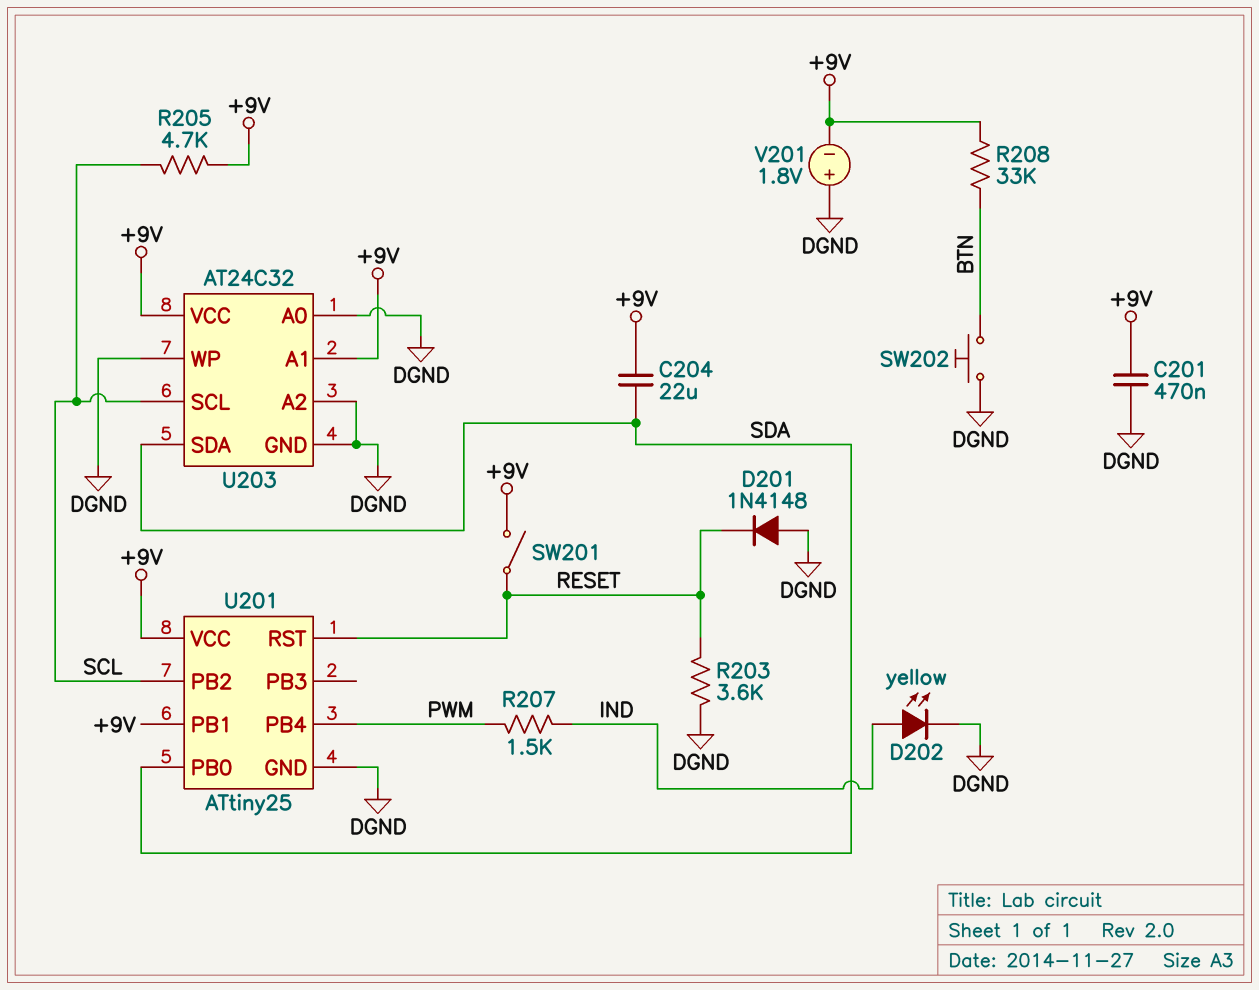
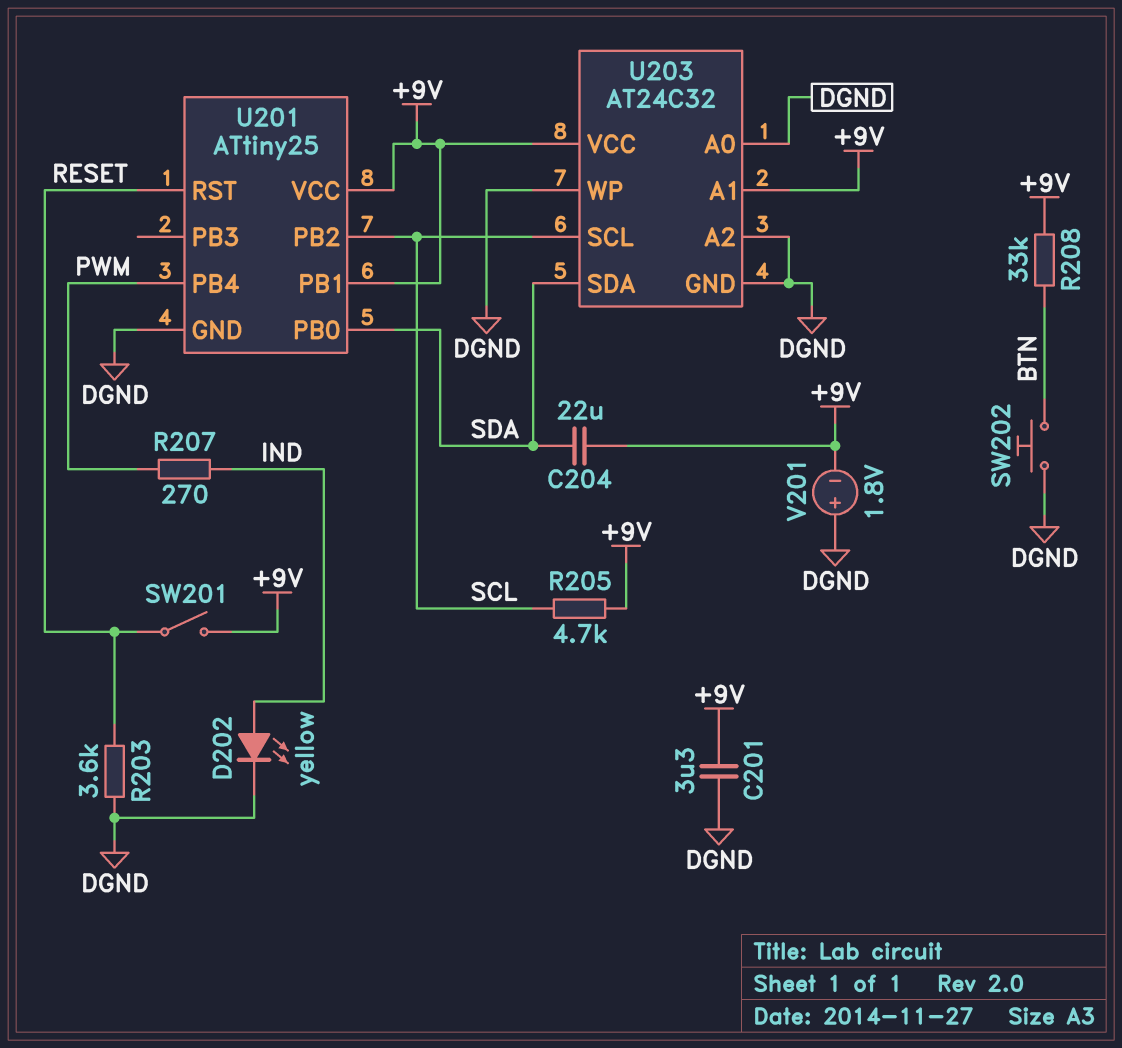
C201: 470nF (+9V, DGND) -> 3.3uF (+9V, DGND)
D201: diode 1N4148 (A DGND, K RESET) -> none
R207: 1.5k (IND, PWM) -> 270 (IND, PWM)

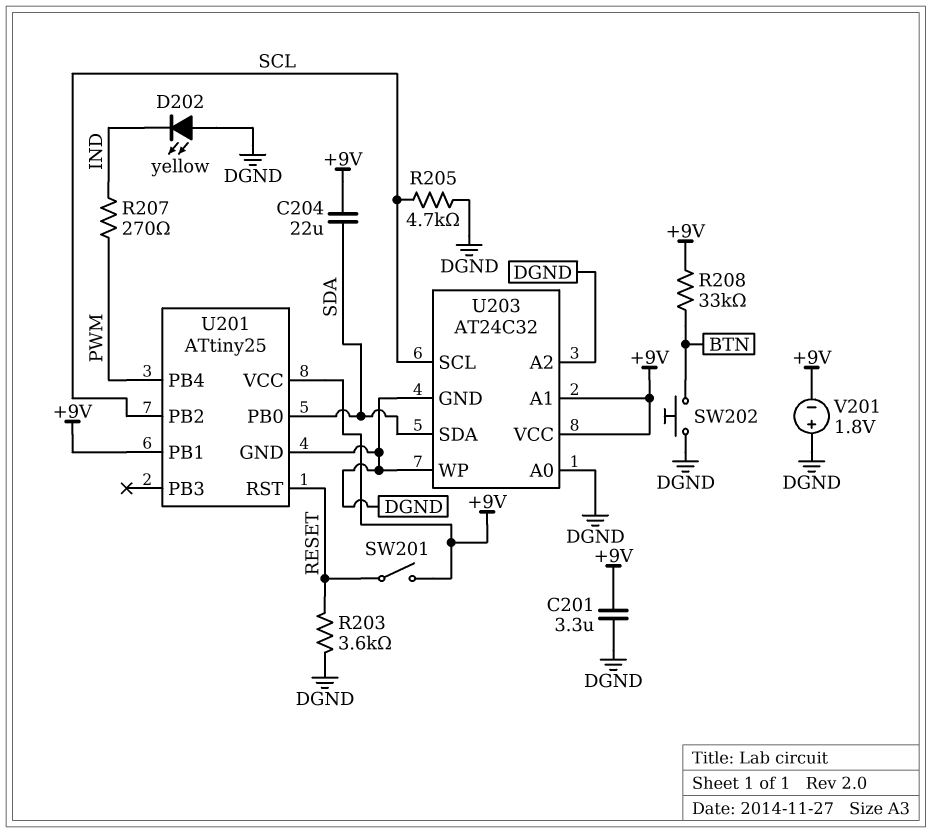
D202: LED yellow (A IND, K DGND) -> LED yellow (A DGND, K IND)
R205: 4.7k (+9V, SCL) -> 4.7k (DGND, SCL)

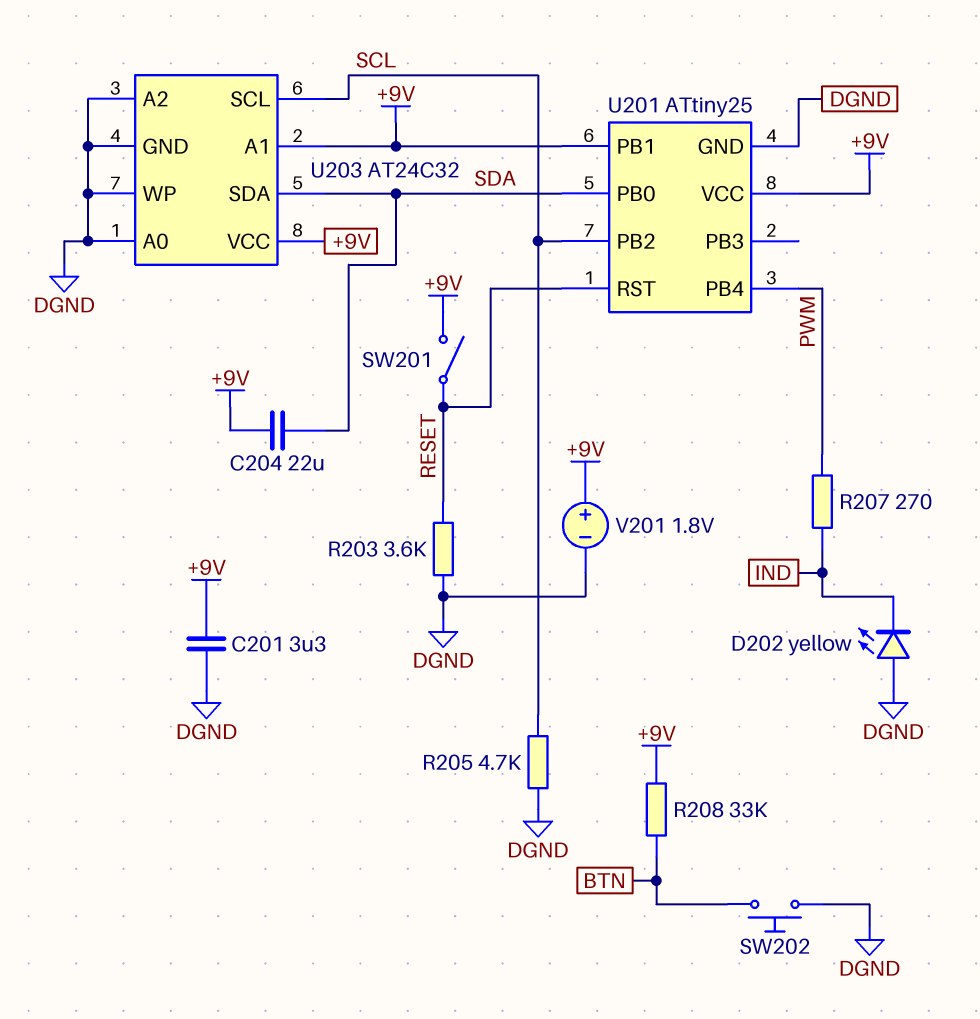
V201: 1.8V (plus DGND, minus +9V) -> 1.8V (plus +9V, minus DGND)

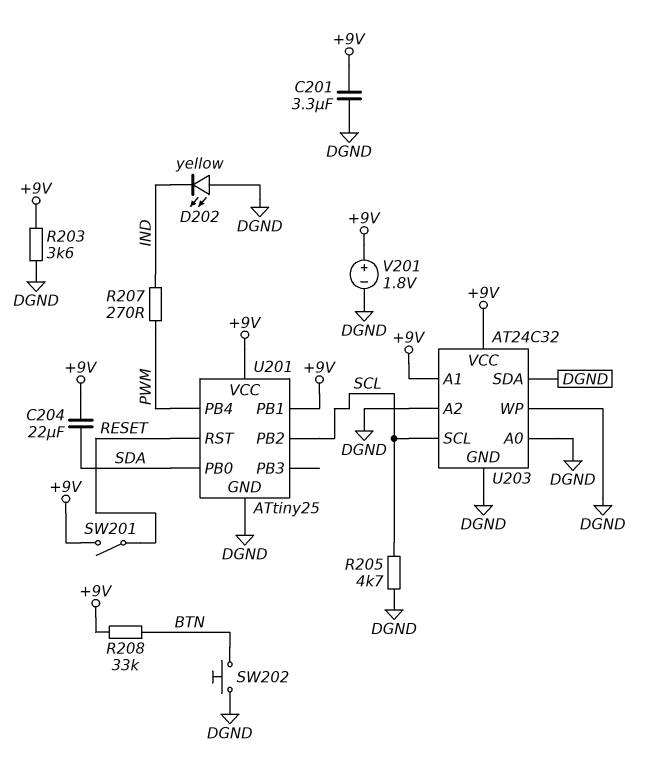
R203: 3.6k (DGND, RESET) -> 3.6k (+9V, DGND)
U203 pin SDA: SDA -> DGND

